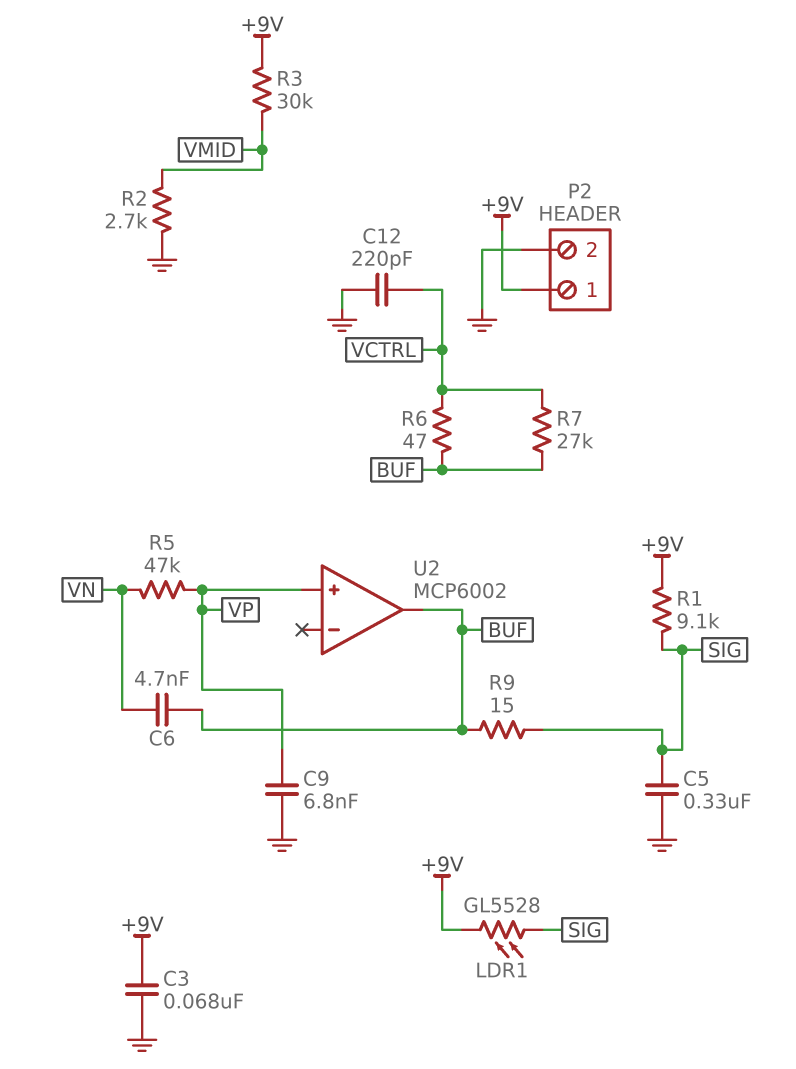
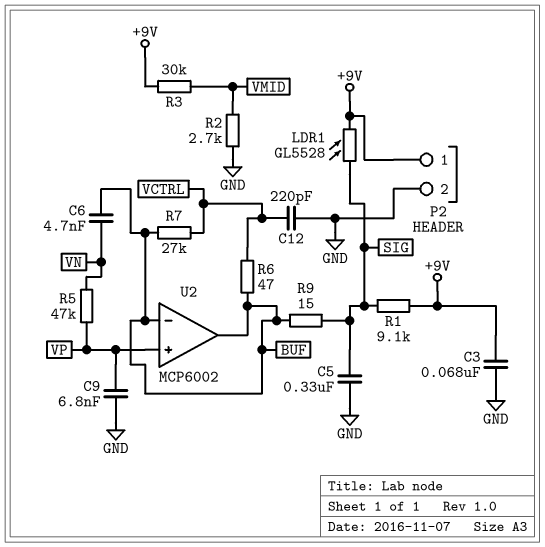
U2 pin in-: none -> BUF

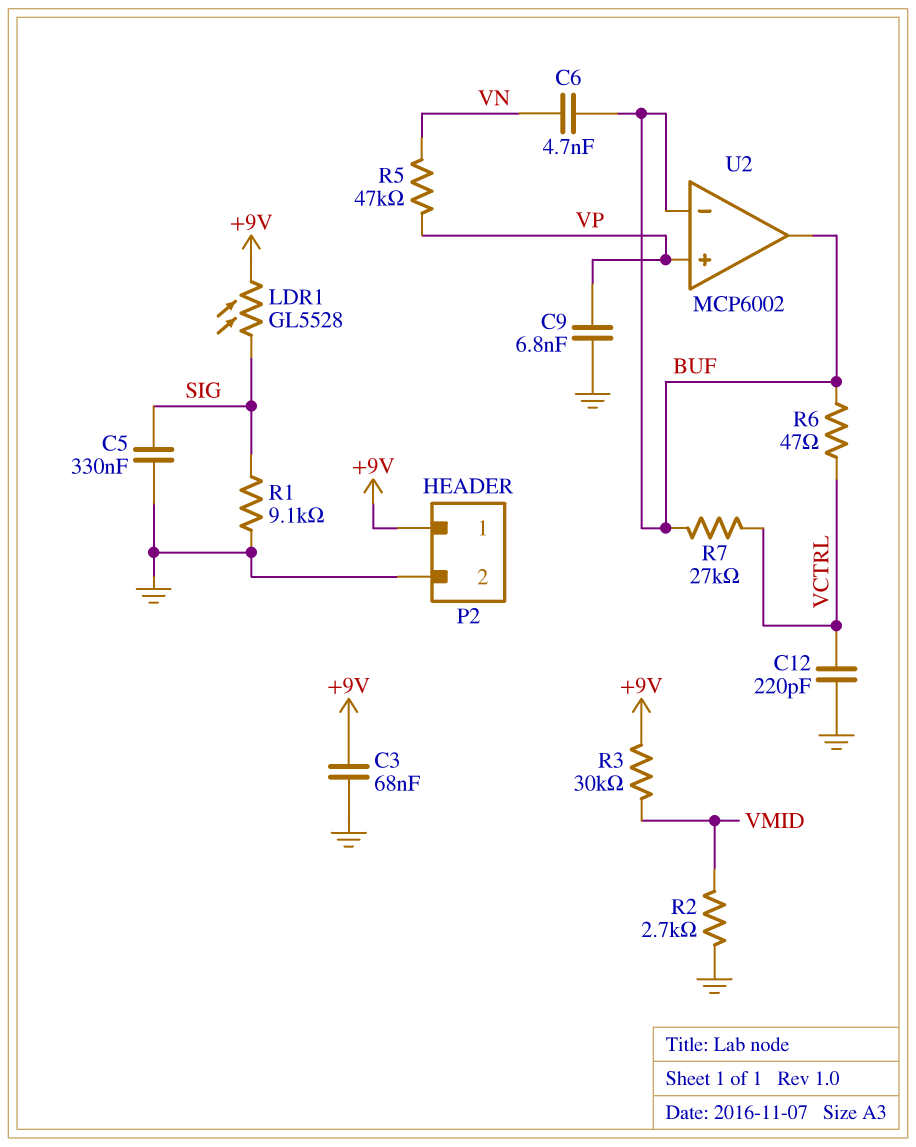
R1: 9.1k (+9V, SIG) -> 9.1k (GND, SIG)
R9: 15 (BUF, SIG) -> none

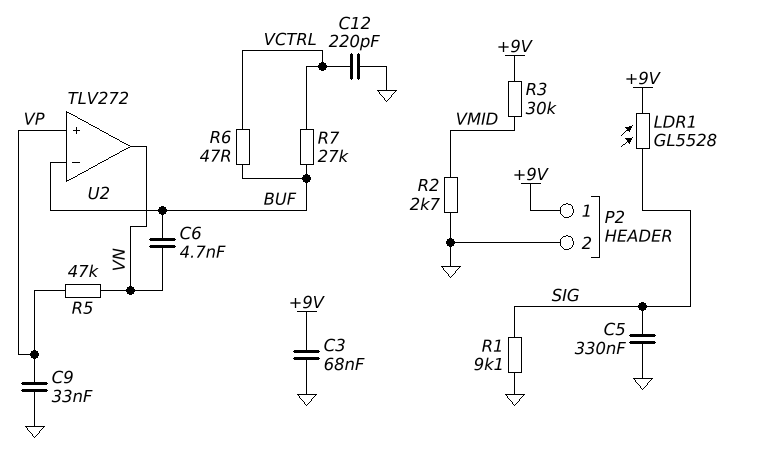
C9: 6.8nF (GND, VP) -> 33nF (GND, VP)
U2: MCP6002 -> TLV272
U2 pin out: BUF -> VN

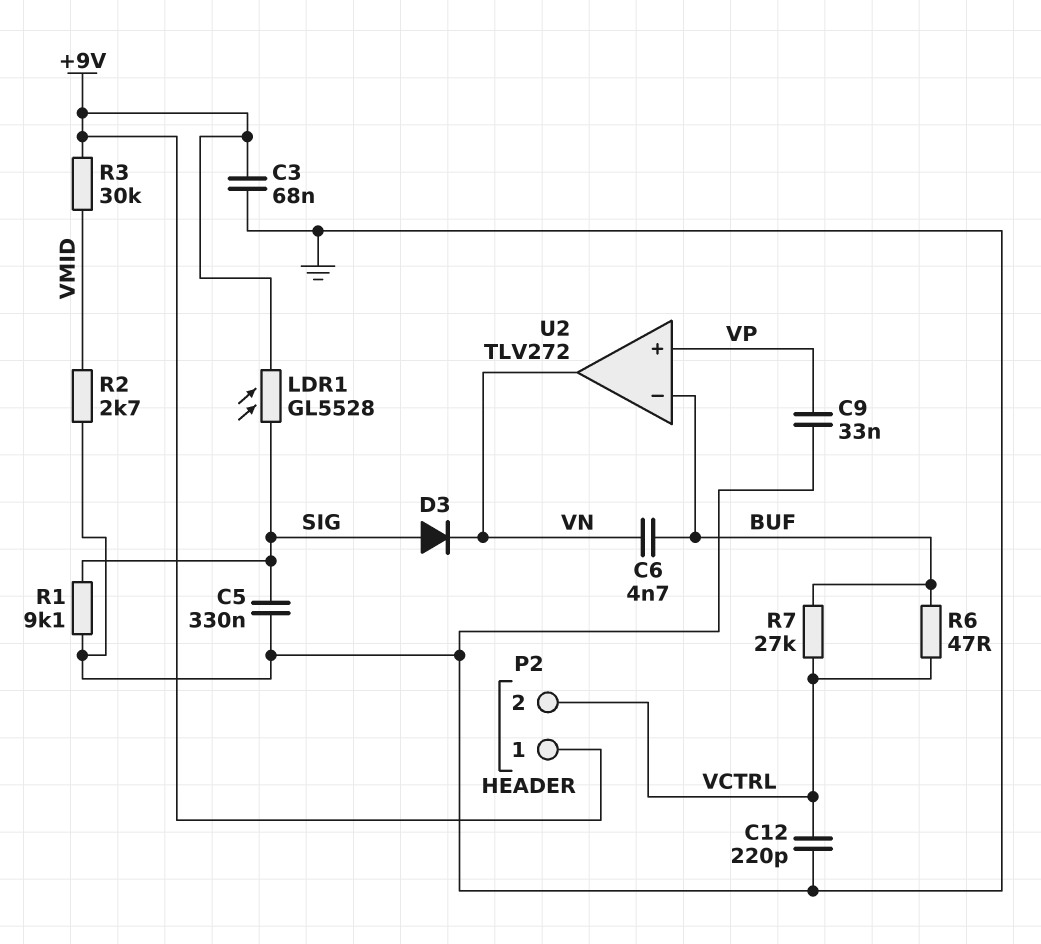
D3: none -> diode (A SIG, K VN)
P2 pin 2: GND -> VCTRL
R5: 47k (VN, VP) -> none

